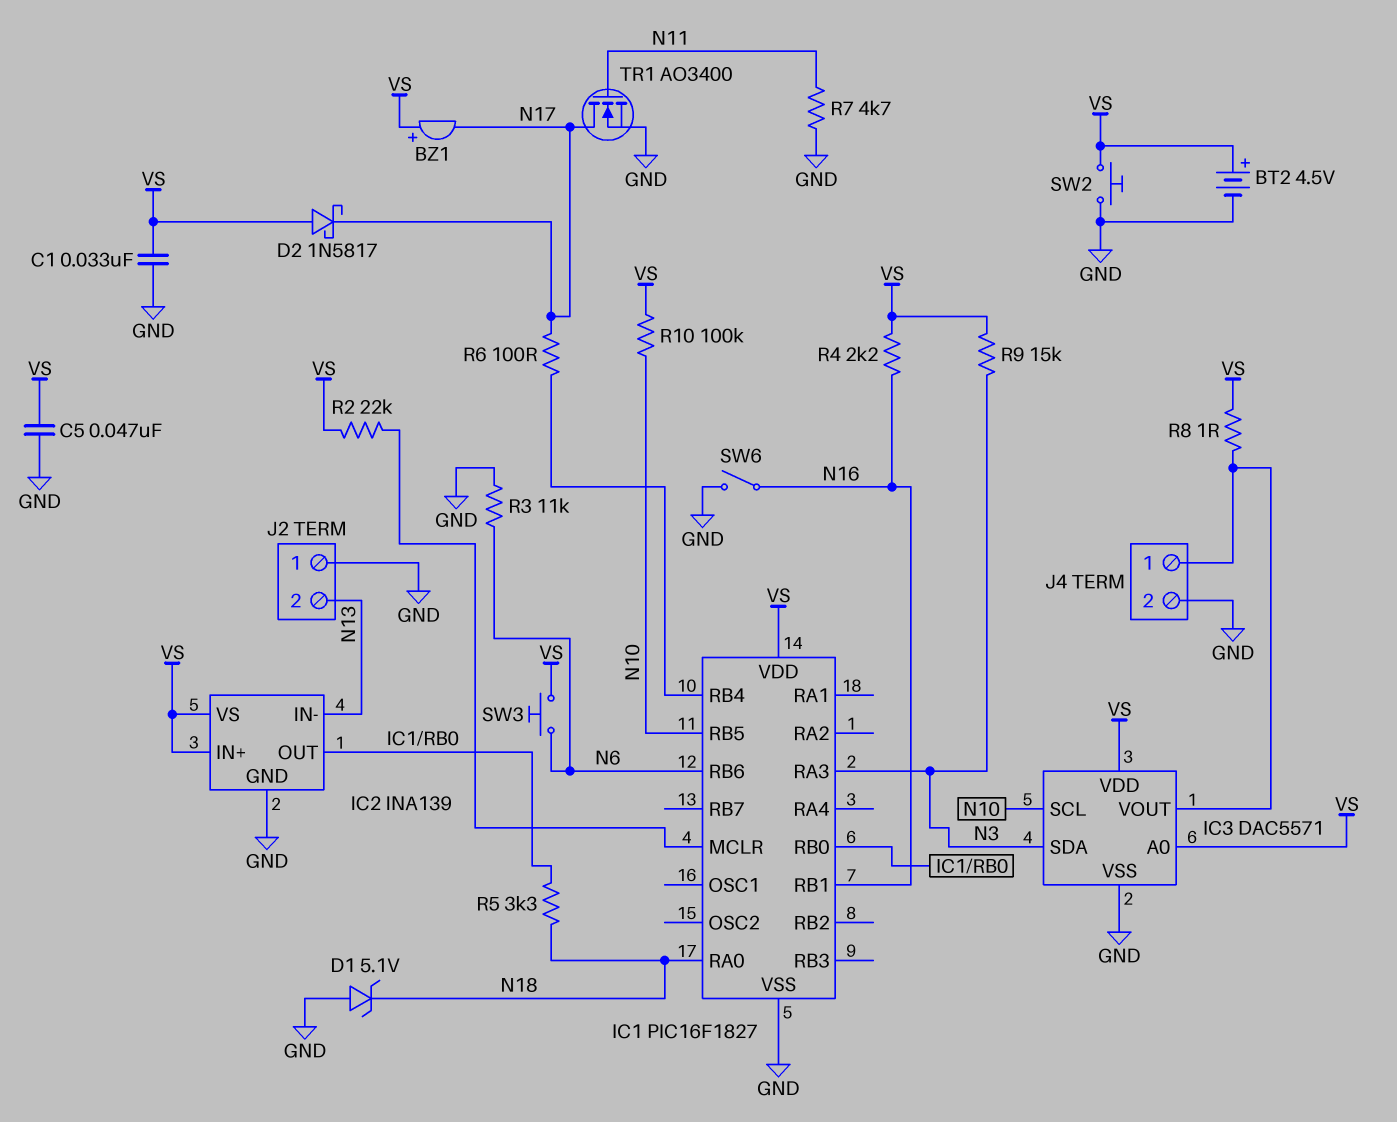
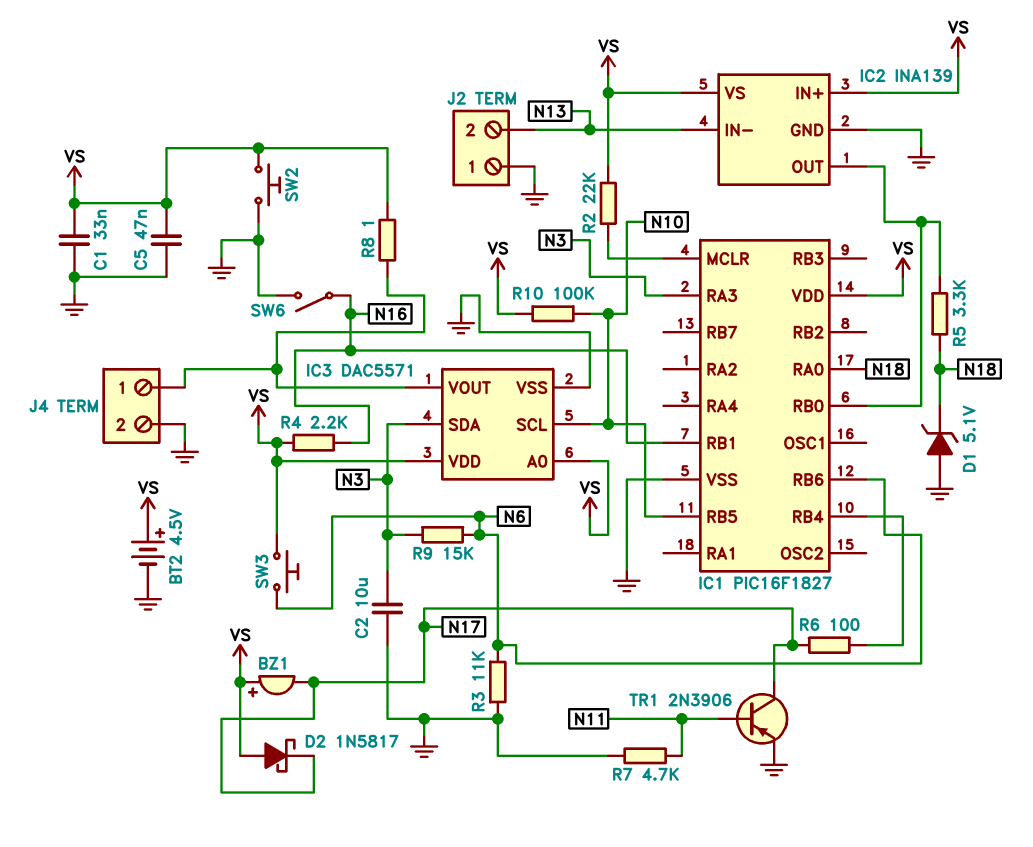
C2: none -> 10uF (GND, N3)
R9: 15k (N3, VS) -> 15k (N3, N6)
TR1: NMOS AO3400 (G N11, D N17, S GND) -> PNP 2N3906 (B N11, C N17, E GND)

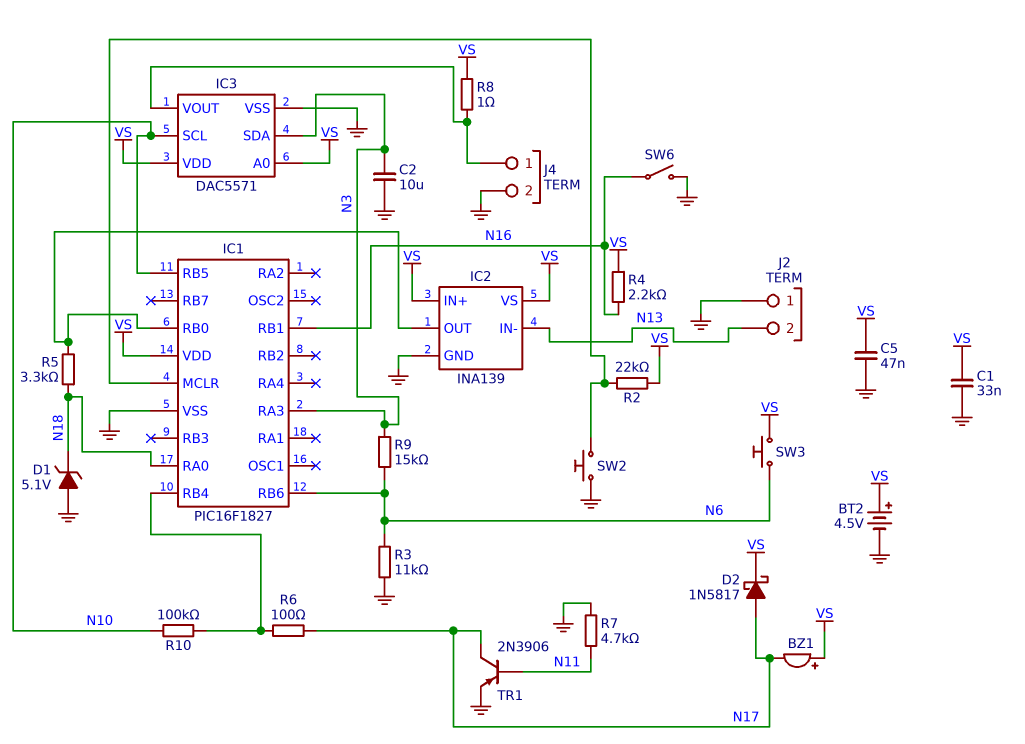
D2: schottky 1N5817 (A VS, K N17) -> schottky 1N5817 (A N17, K VS)
R10: 100k (N10, VS) -> 100k (IC1/RB4, N10)
SW2: button (GND, VS) -> button (GND, IC1/MCLR)

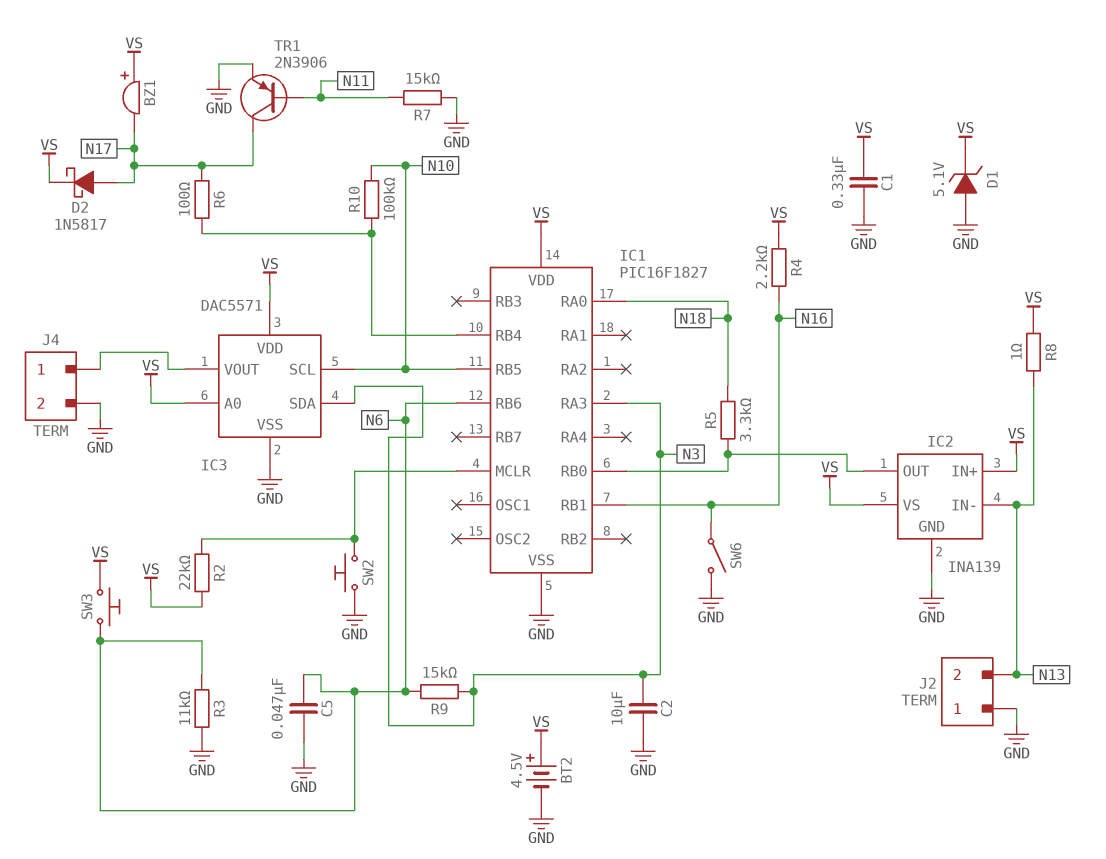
C1: 33nF (GND, VS) -> 330nF (GND, VS)
C5: 47nF (GND, VS) -> 47nF (GND, N6)
D1: zener 5.1V (A GND, K N18) -> zener 5.1V (A GND, K VS)
R7: 4.7k (GND, N11) -> 15k (GND, N11)
R8: 1 (IC3/VOUT, VS) -> 1 (N13, VS)

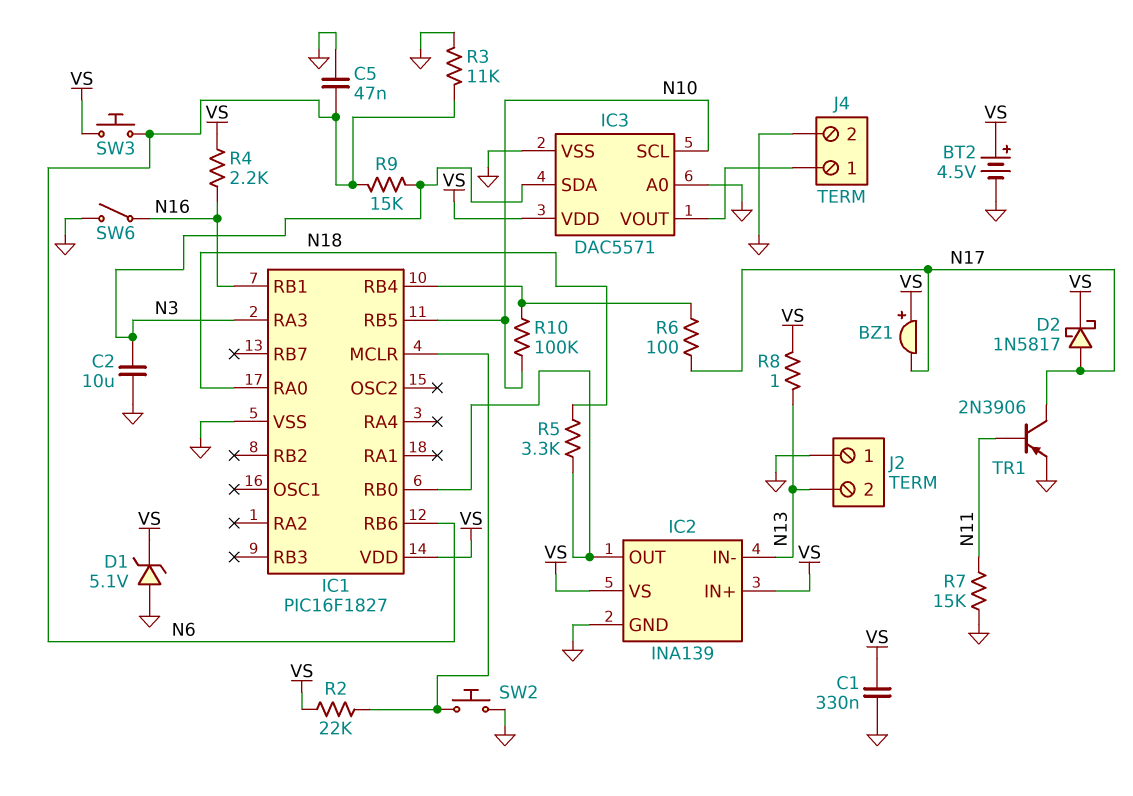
IC3 pin A0: VS -> GND

